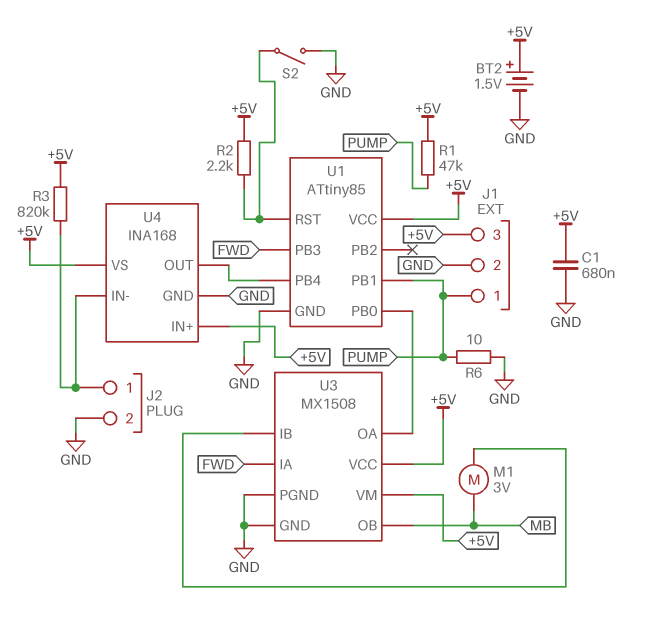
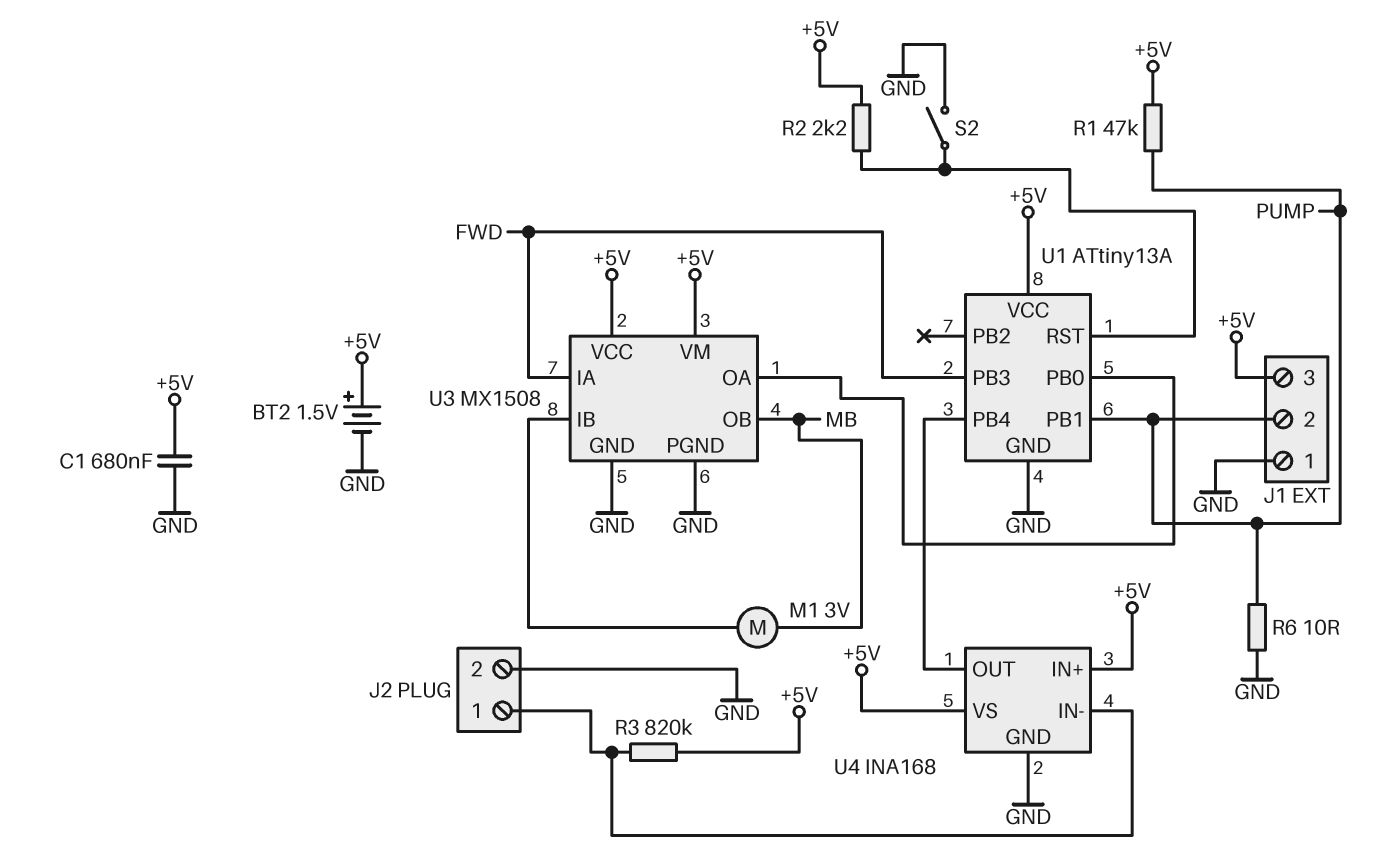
J1 pin 1: PUMP -> GND
J1 pin 2: GND -> PUMP
U1: ATtiny85 -> ATtiny13A

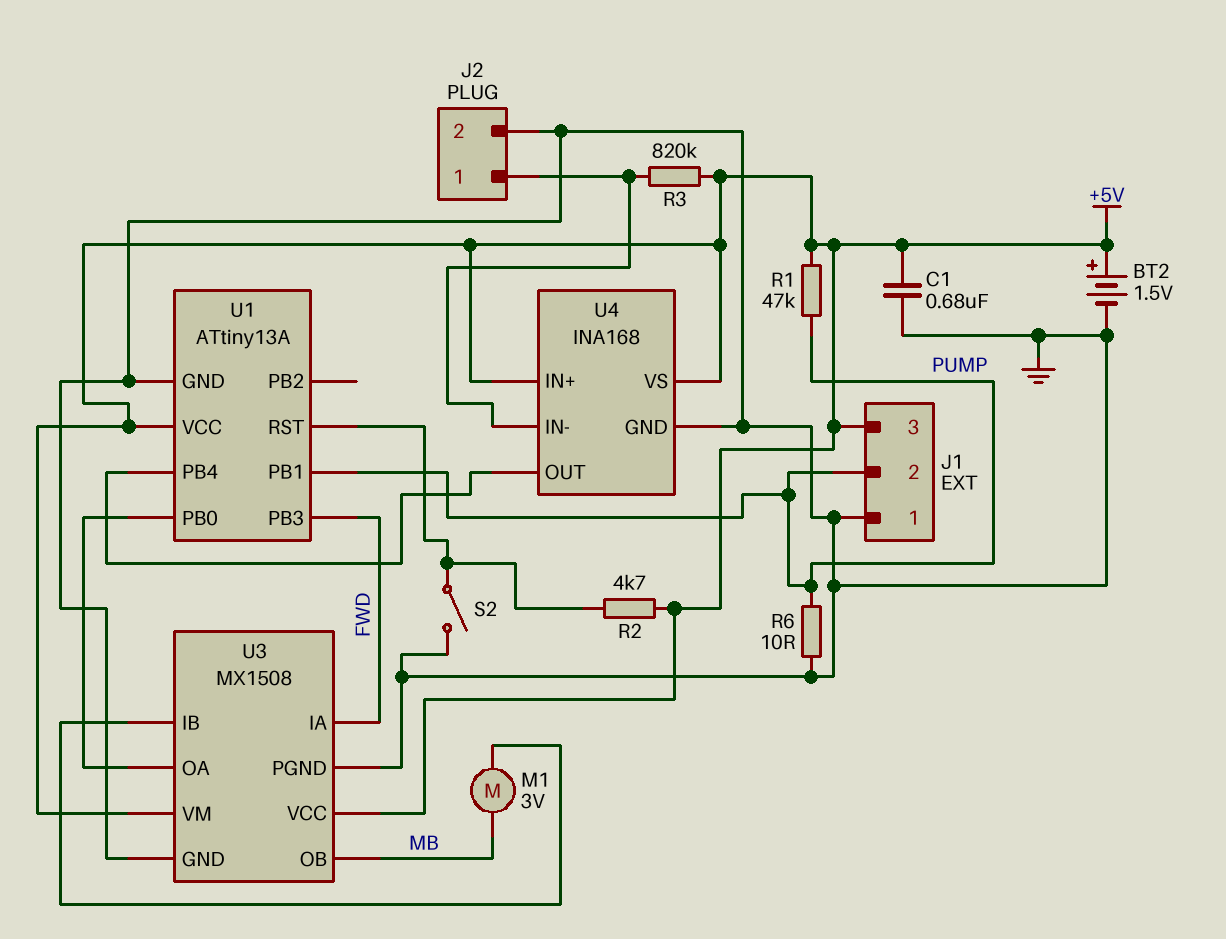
R2: 2.2k (+5V, U1/RST) -> 4.7k (+5V, U1/RST)

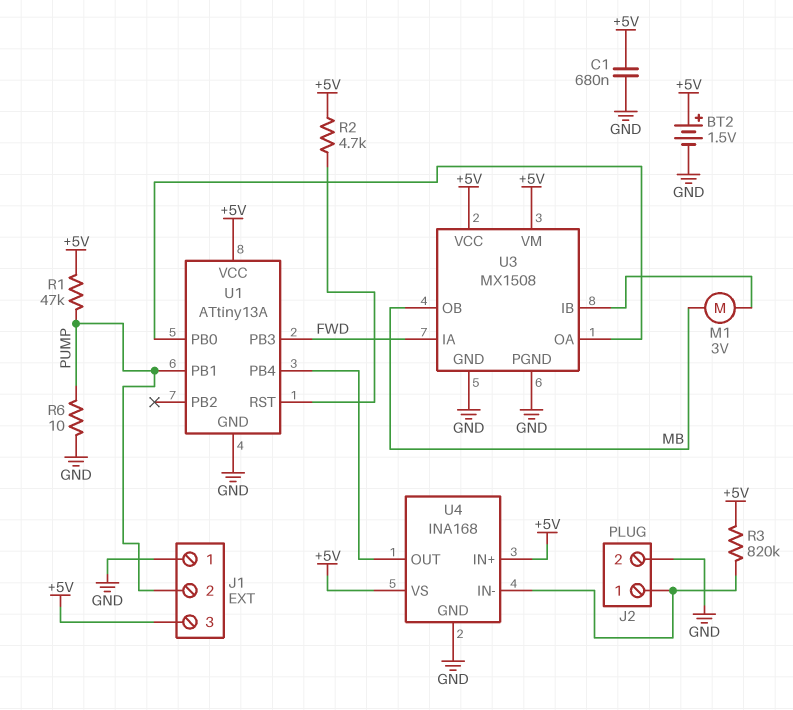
S2: switch (GND, U1/RST) -> none

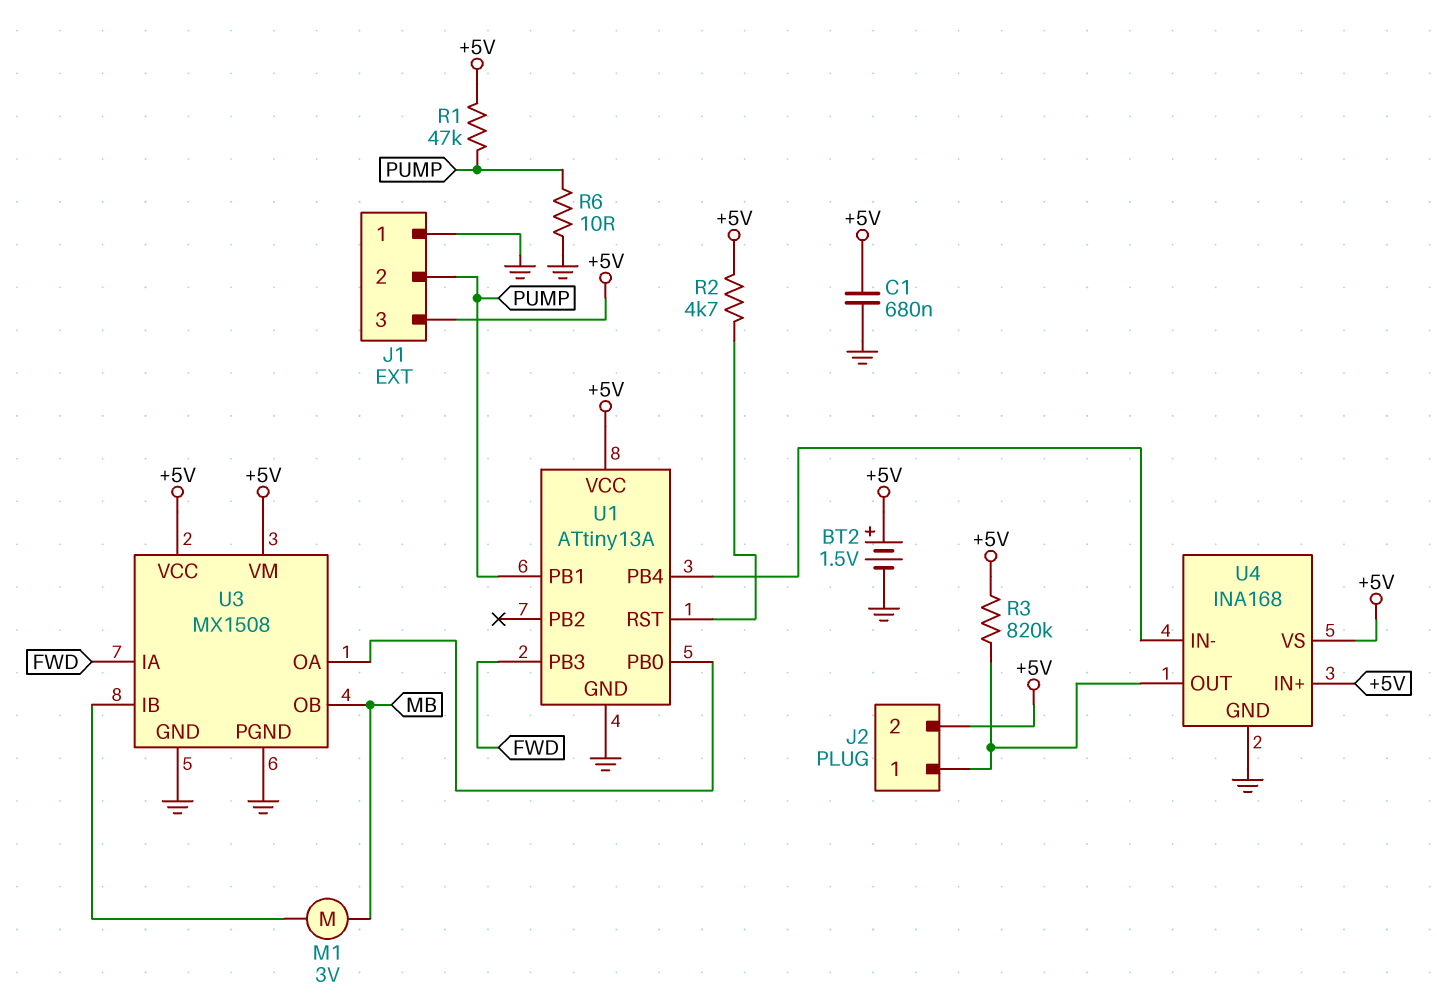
J2 pin 2: GND -> +5V
U4 pin IN-: J2/1 -> U1/PB4
U4 pin OUT: U1/PB4 -> J2/1

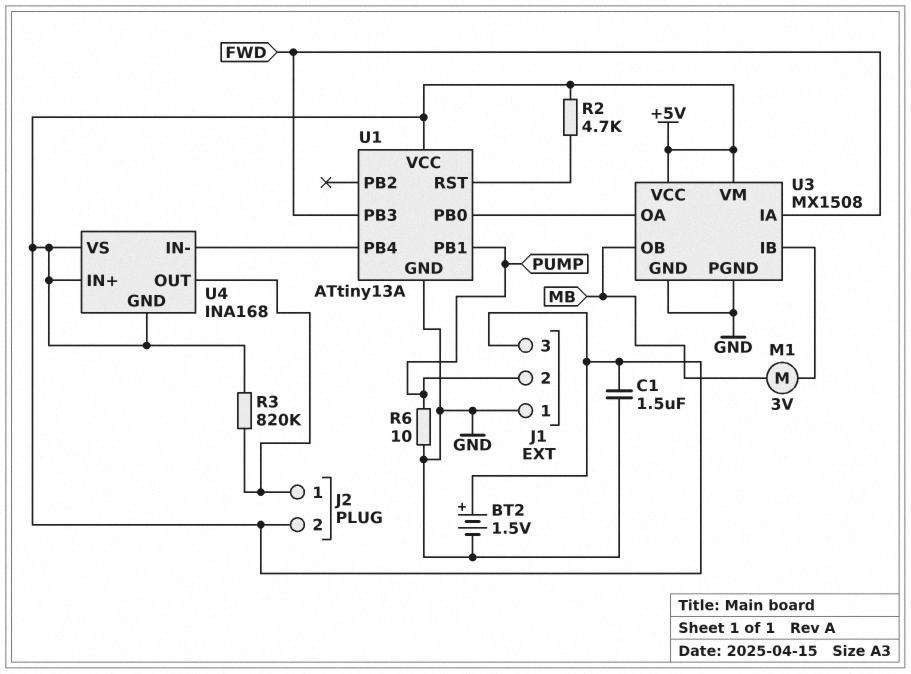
C1: 680nF (+5V, GND) -> 1.5uF (+5V, GND)
R1: 47k (+5V, PUMP) -> none
U4 pin GND: GND -> +5V

